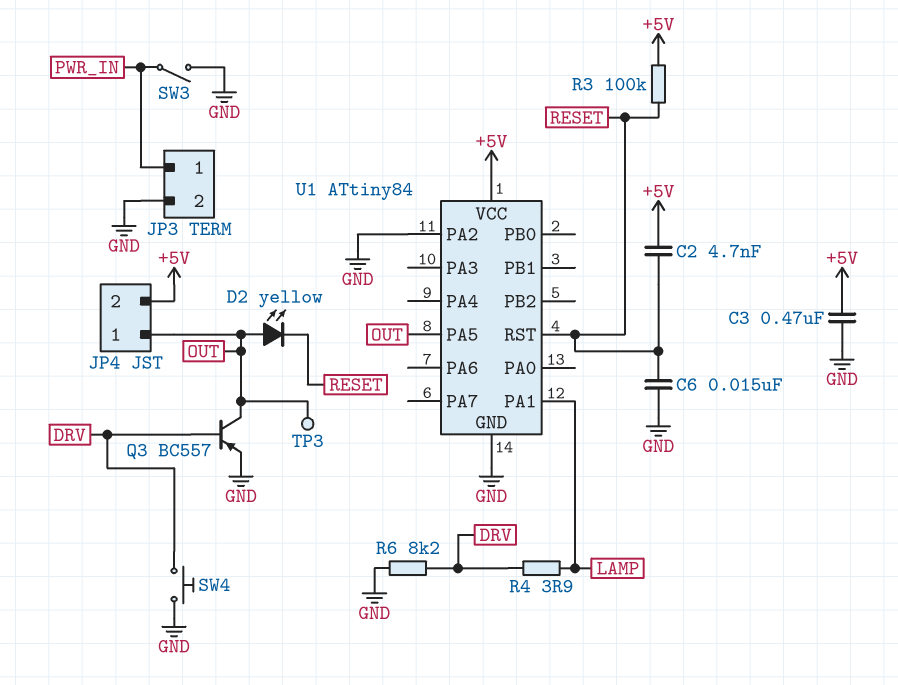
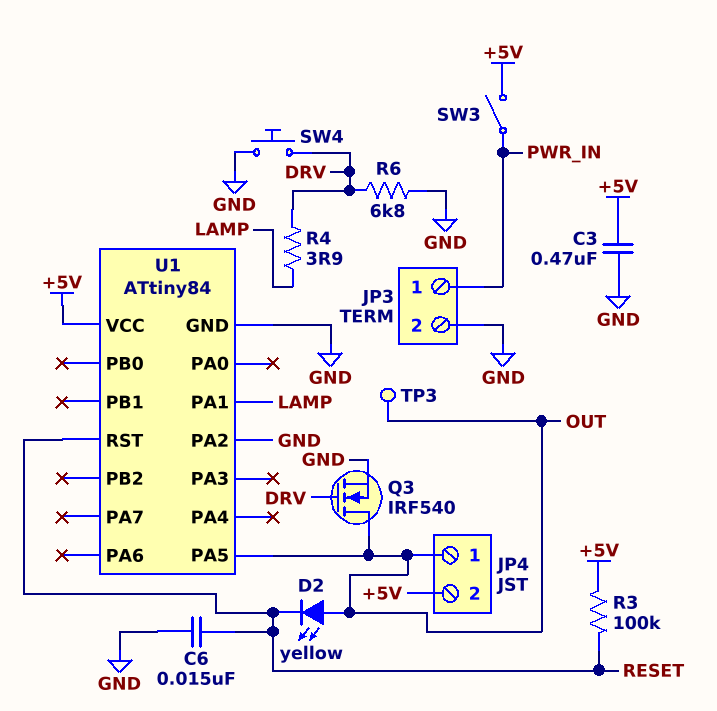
C2: 4.7nF (+5V, RESET) -> none
Q3: PNP BC557 (B DRV, C OUT, E GND) -> NMOS IRF540 (G DRV, D OUT, S GND)
R6: 8.2k (DRV, GND) -> 6.8k (DRV, GND)
SW3: switch (GND, PWR_IN) -> switch (+5V, PWR_IN)

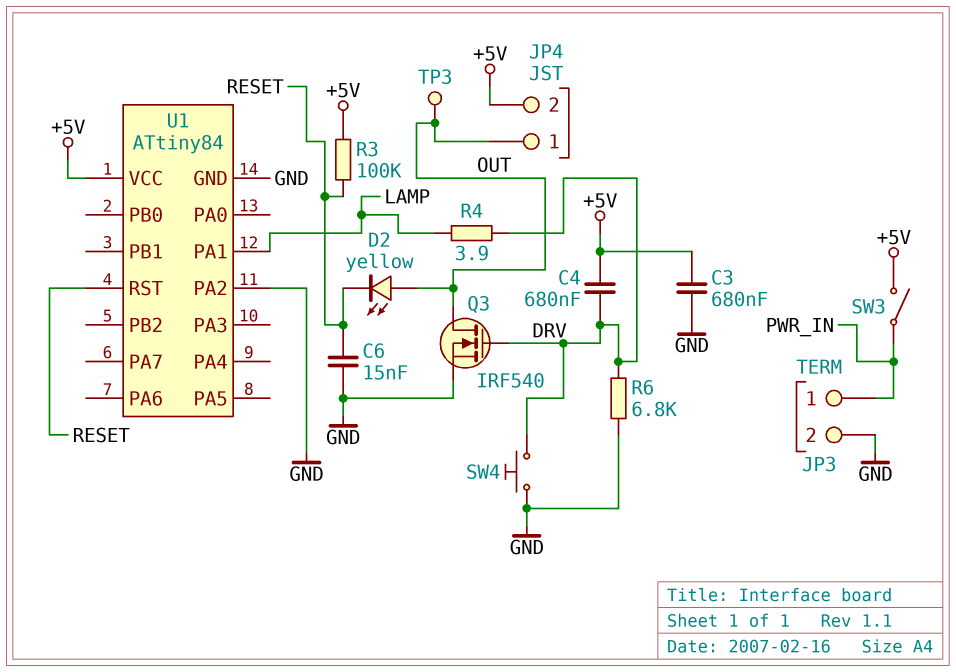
C3: 470nF (+5V, GND) -> 680nF (+5V, GND)
C4: none -> 680nF (+5V, DRV)
U1 pin PA5: OUT -> none

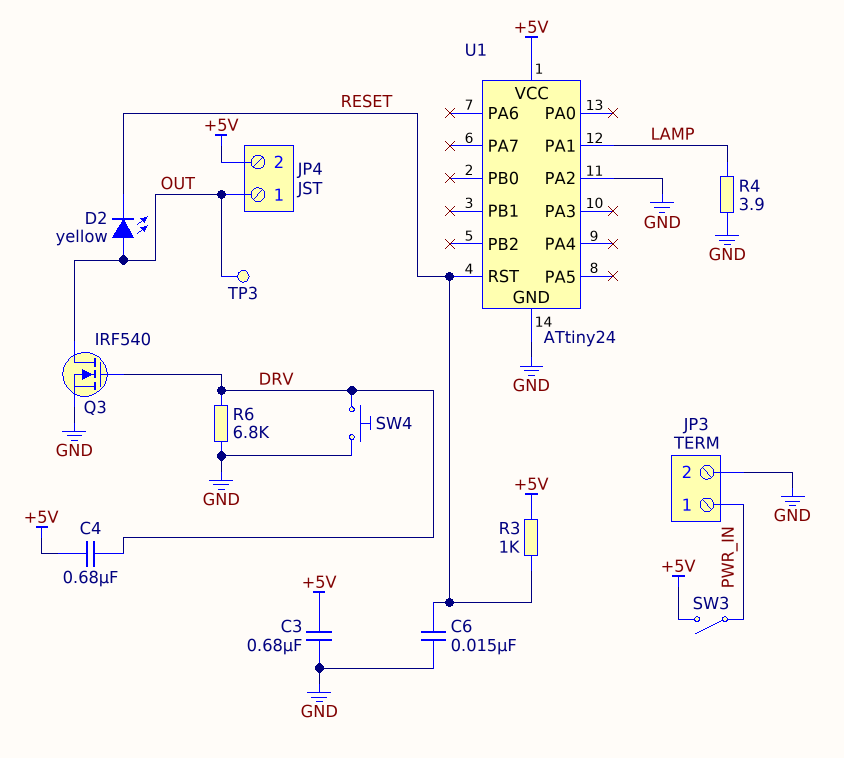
R3: 100k (+5V, RESET) -> 1k (+5V, RESET)
R4: 3.9 (DRV, LAMP) -> 3.9 (GND, LAMP)
U1: ATtiny84 -> ATtiny24

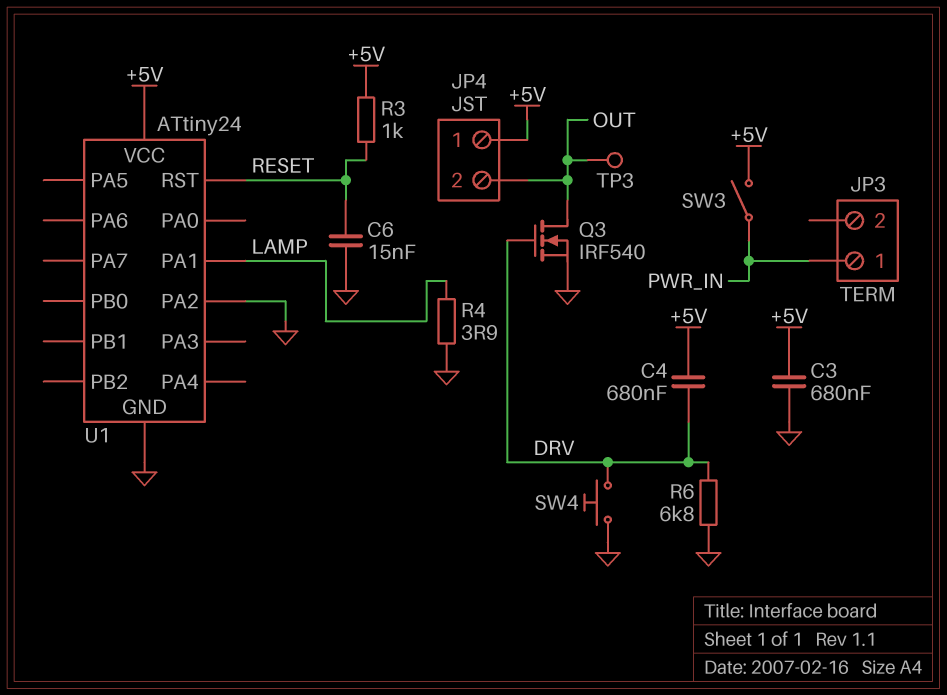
D2: LED yellow (A OUT, K RESET) -> none
JP3 pin 2: GND -> none
JP4 pin 1: OUT -> +5V
JP4 pin 2: +5V -> OUT

